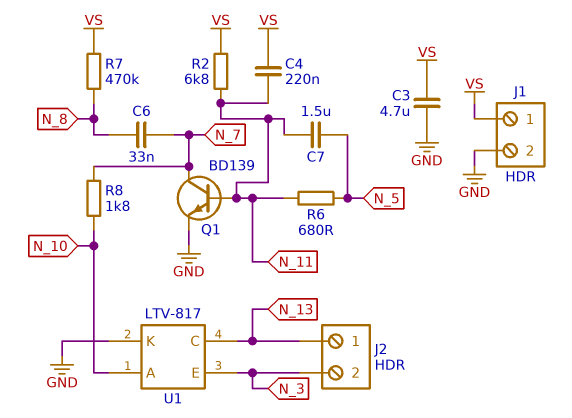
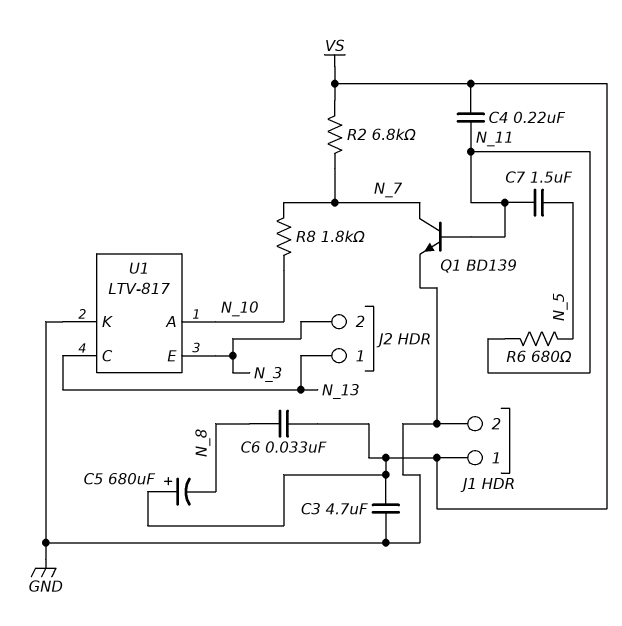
C5: none -> 680uF (plus VS, minus N_8)
C6: 33nF (N_7, N_8) -> 33nF (N_8, VS)
R2: 6.8k (N_11, VS) -> 6.8k (N_7, VS)
R7: 470k (N_8, VS) -> none

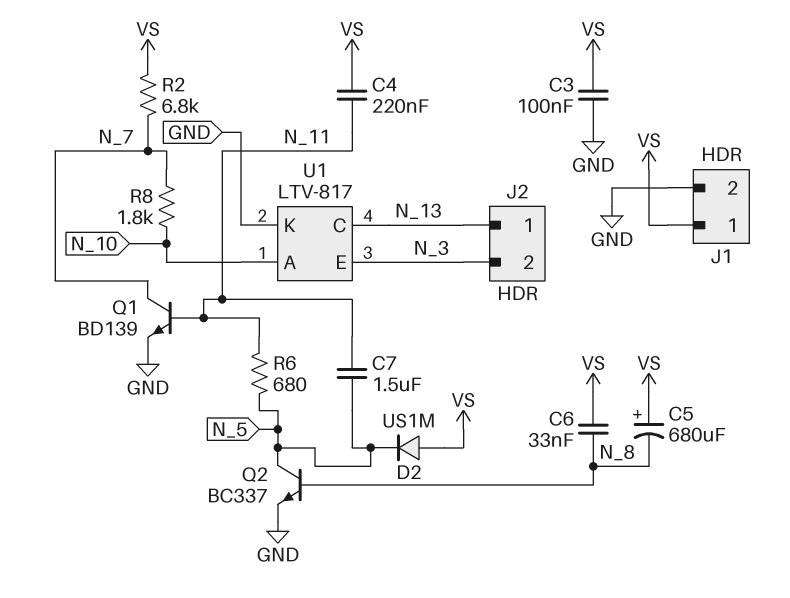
C3: 4.7uF (GND, VS) -> 100nF (GND, VS)
D2: none -> diode US1M (A VS, K N_5)
Q2: none -> NPN BC337 (B N_8, C N_5, E GND)

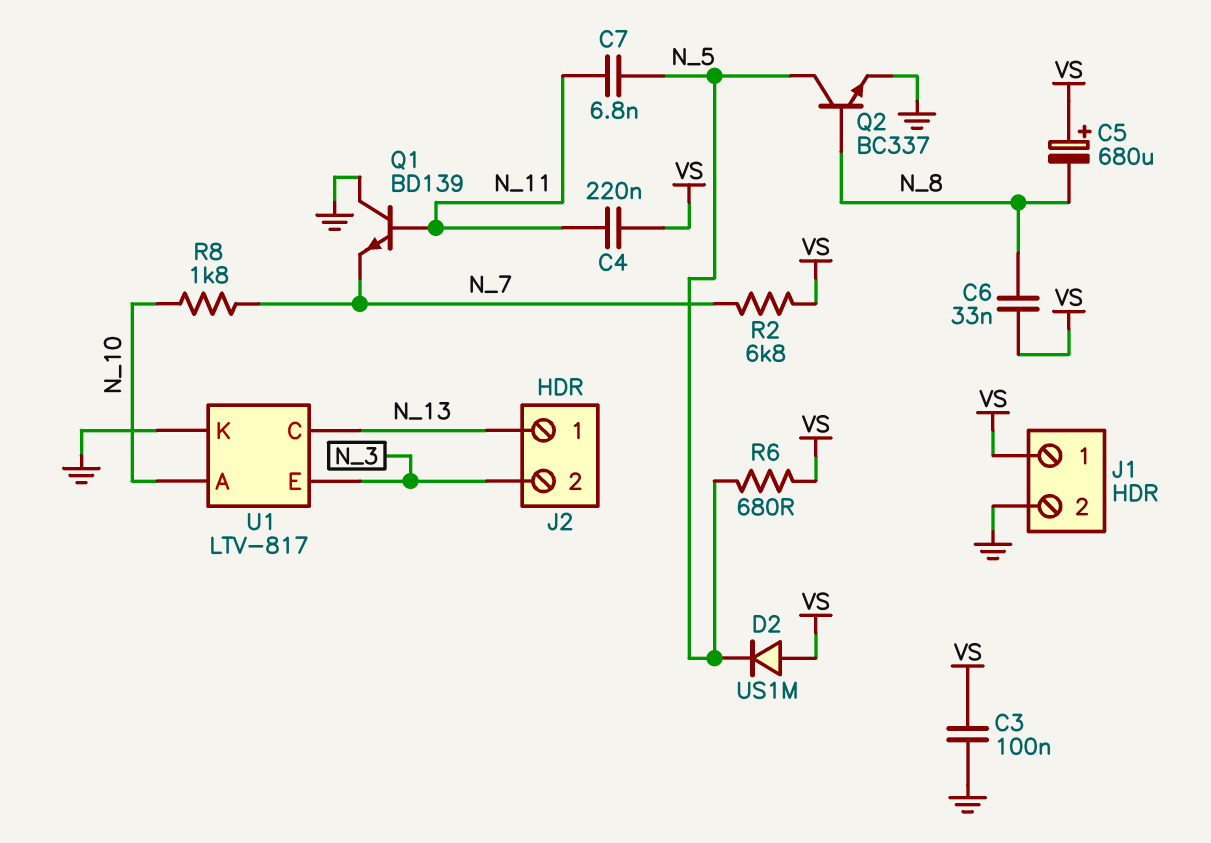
C7: 1.5uF (N_5, N_11) -> 6.8nF (N_5, N_11)
Q1: NPN BD139 (B N_11, C N_7, E GND) -> NPN BD139 (B N_11, C GND, E N_7)
R6: 680 (N_5, N_11) -> 680 (N_5, VS)

